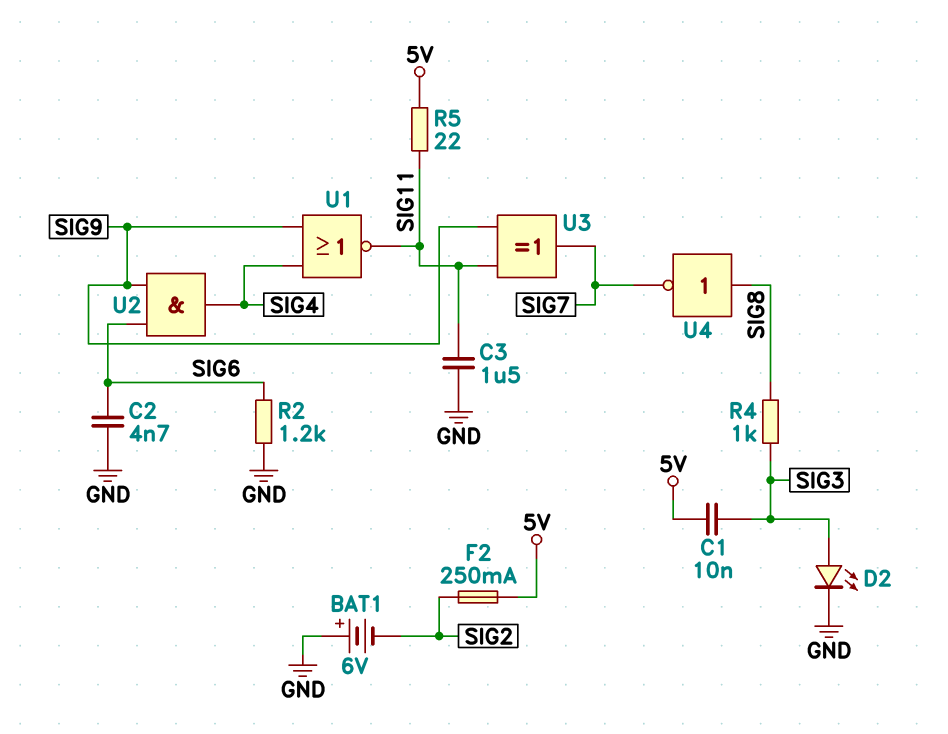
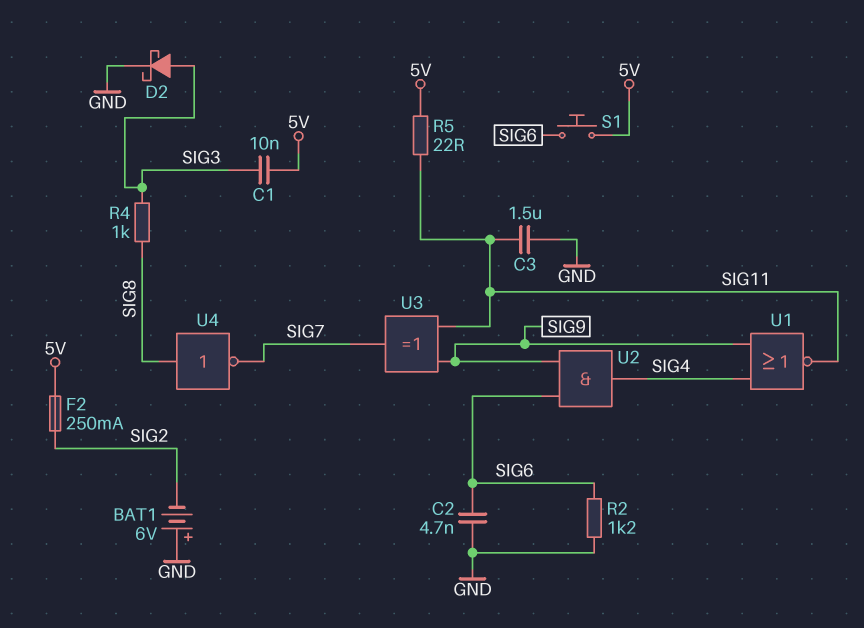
D2: LED (A SIG3, K GND) -> schottky (A SIG3, K GND)
S1: none -> button (5V, SIG6)

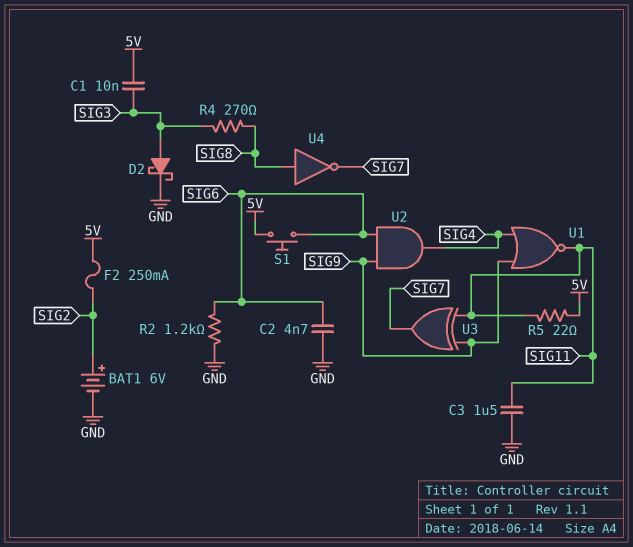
BAT1: 6V (plus GND, minus SIG2) -> 6V (plus SIG2, minus GND)
R4: 1k (SIG3, SIG8) -> 270 (SIG3, SIG8)

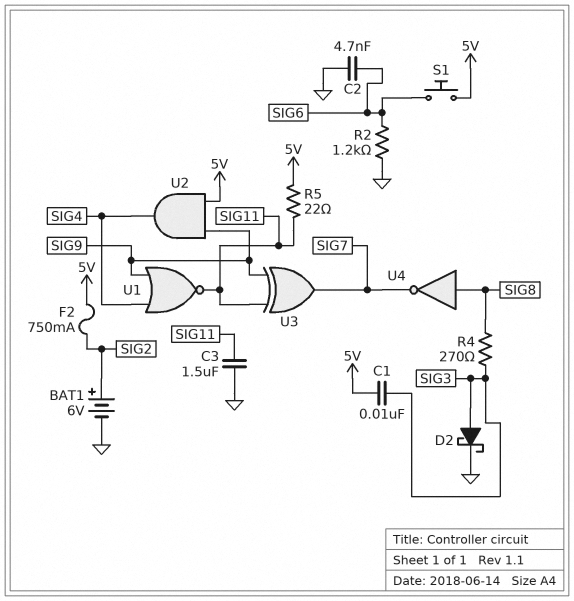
F2: 250mA (5V, SIG2) -> 750mA (5V, SIG2)
U2: AND (in SIG6, in SIG9, out SIG4) -> AND (in 5V, in SIG9, out SIG4)

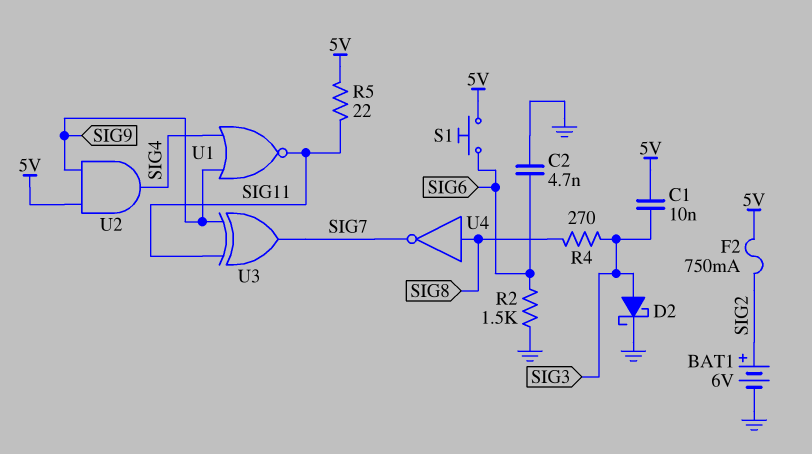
C3: 1.5uF (GND, SIG11) -> none
R2: 1.2k (GND, SIG6) -> 1.5k (GND, SIG6)

